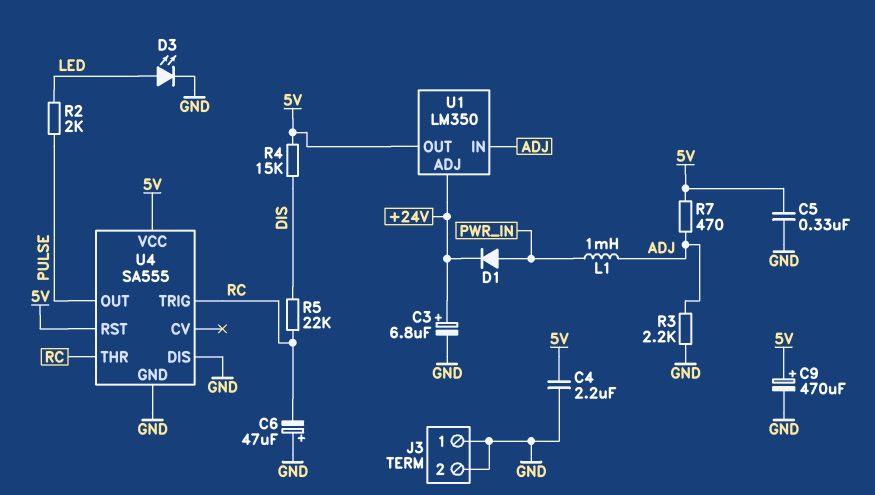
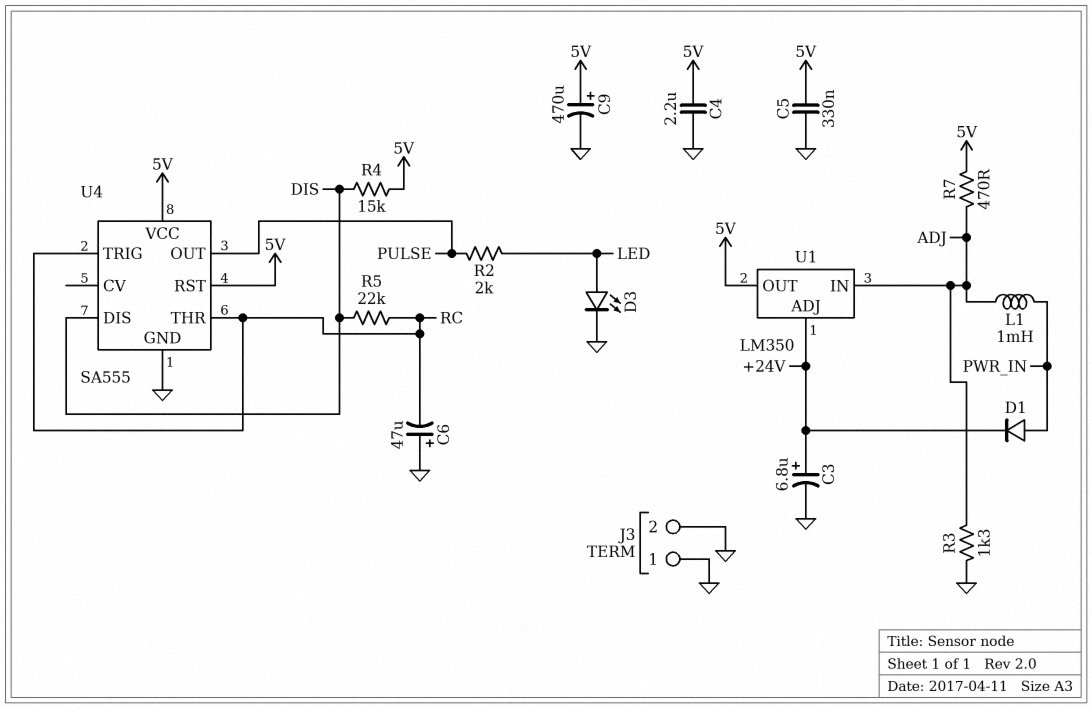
R3: 2.2k (ADJ, GND) -> 1.3k (ADJ, GND)
U4 pin DIS: GND -> DIS

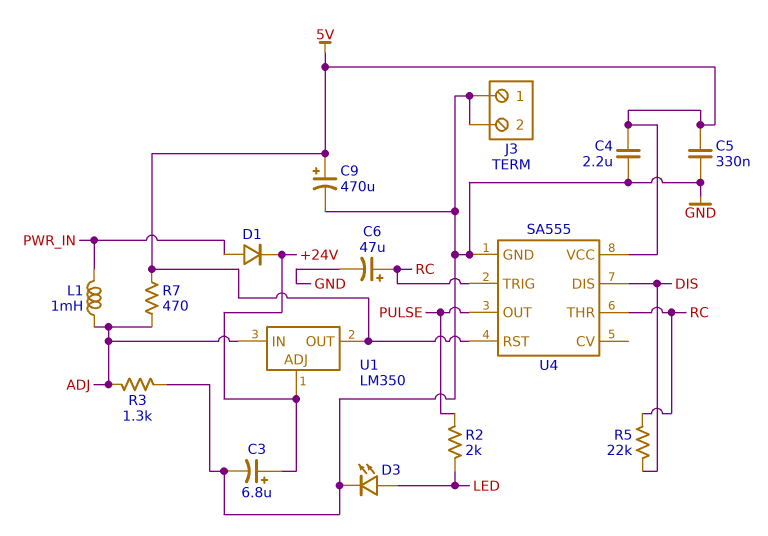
C6: 47uF (plus GND, minus RC) -> 47uF (plus RC, minus GND)
R4: 15k (5V, DIS) -> none

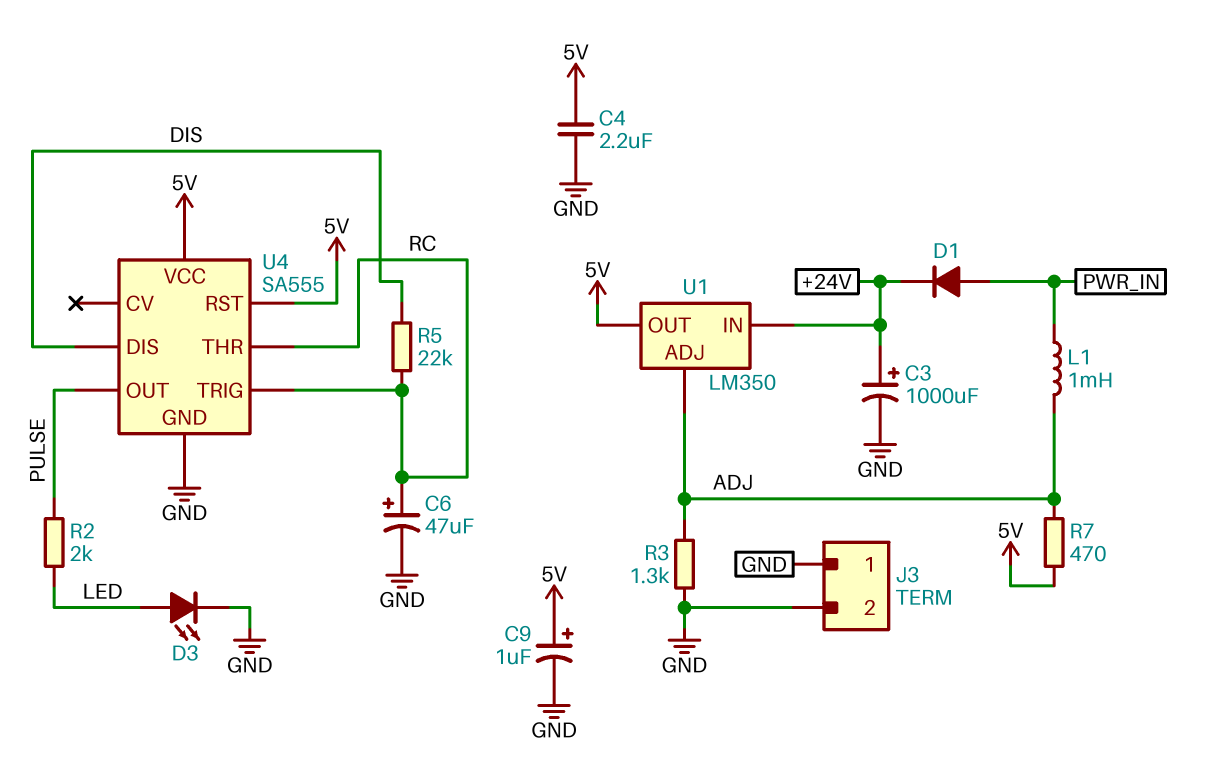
C3: 6.8uF (plus +24V, minus GND) -> 1000uF (plus +24V, minus GND)
C5: 330nF (5V, GND) -> none
C9: 470uF (plus 5V, minus GND) -> 1uF (plus 5V, minus GND)
U1 pin ADJ: +24V -> ADJ
U1 pin IN: ADJ -> +24V

